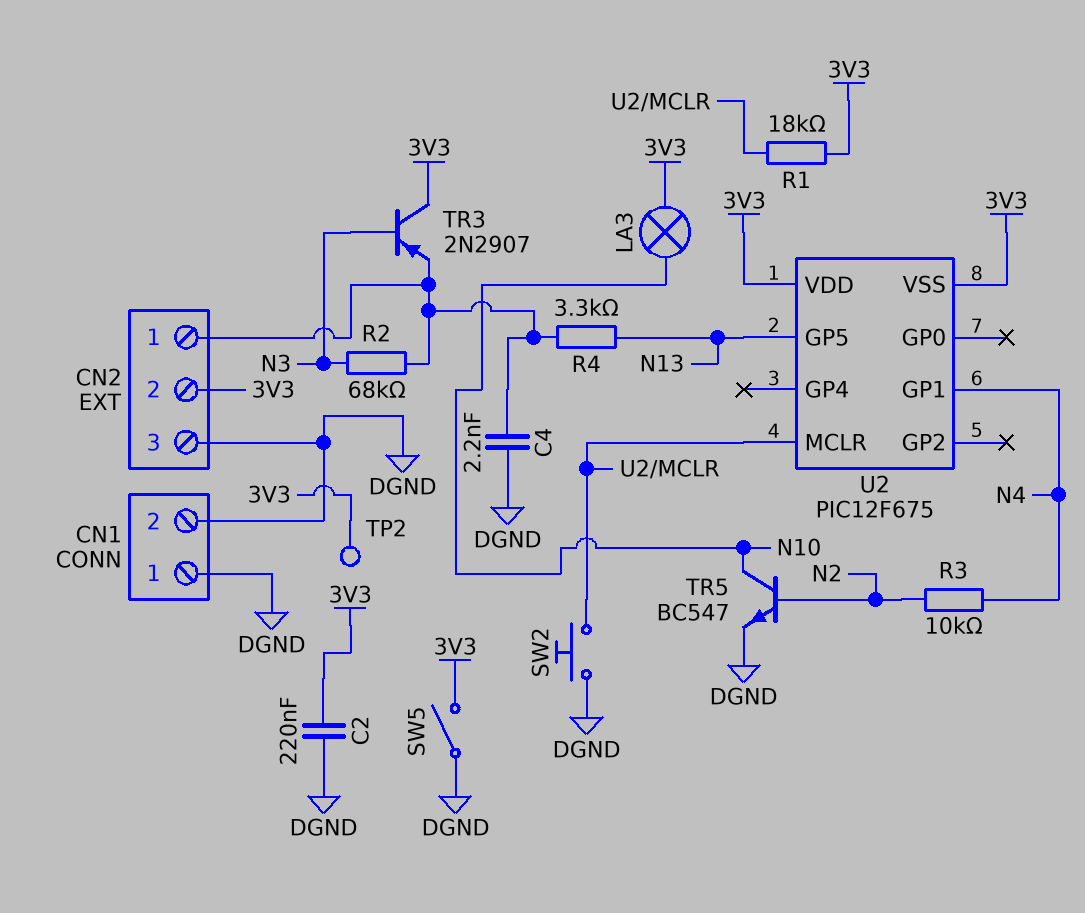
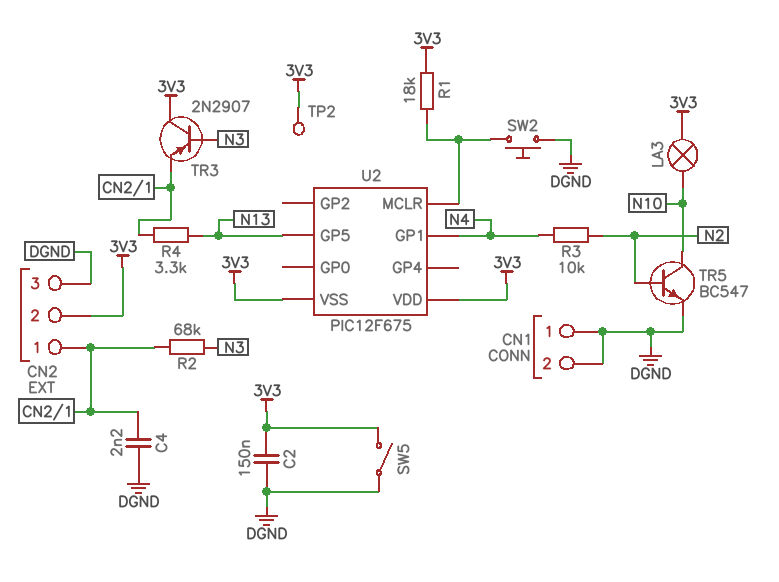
C2: 220nF (3V3, DGND) -> 150nF (3V3, DGND)

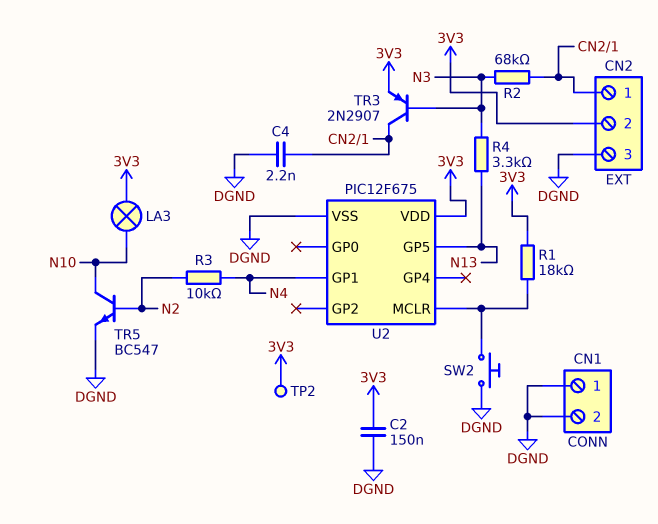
R4: 3.3k (CN2/1, N13) -> 3.3k (N3, N13)
SW5: switch (3V3, DGND) -> none
TR3: PNP 2N2907 (B N3, C 3V3, E CN2/1) -> PNP 2N2907 (B N3, C CN2/1, E 3V3)
U2 pin VSS: 3V3 -> DGND

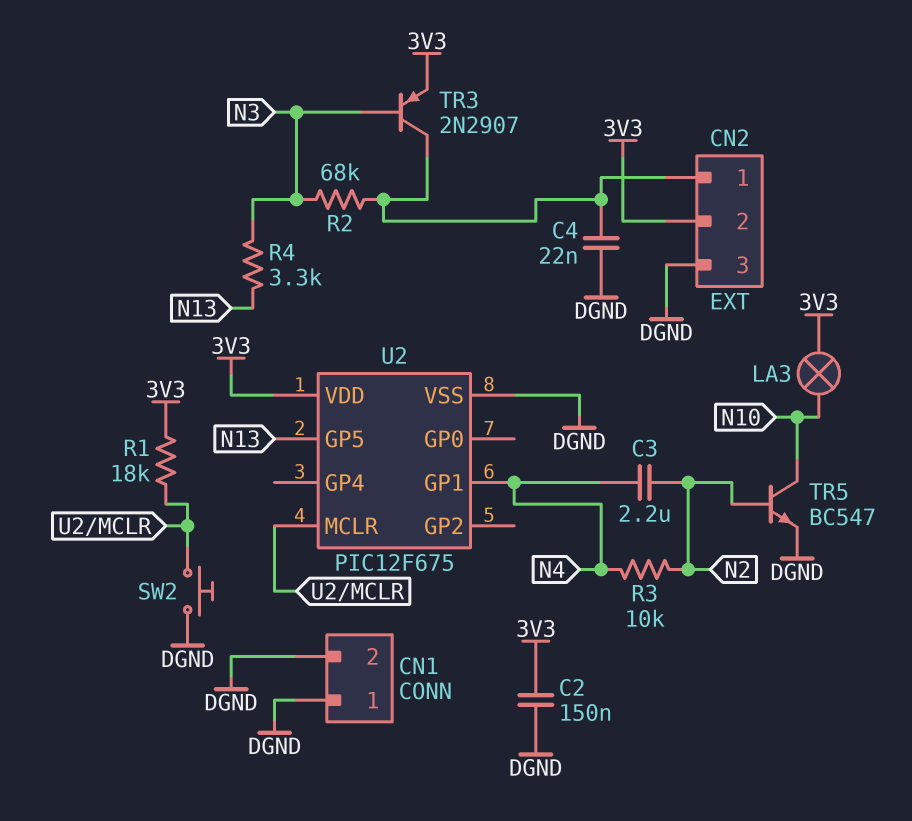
C3: none -> 2.2uF (N2, N4)
C4: 2.2nF (CN2/1, DGND) -> 22nF (CN2/1, DGND)
TP2: test point (3V3) -> none

